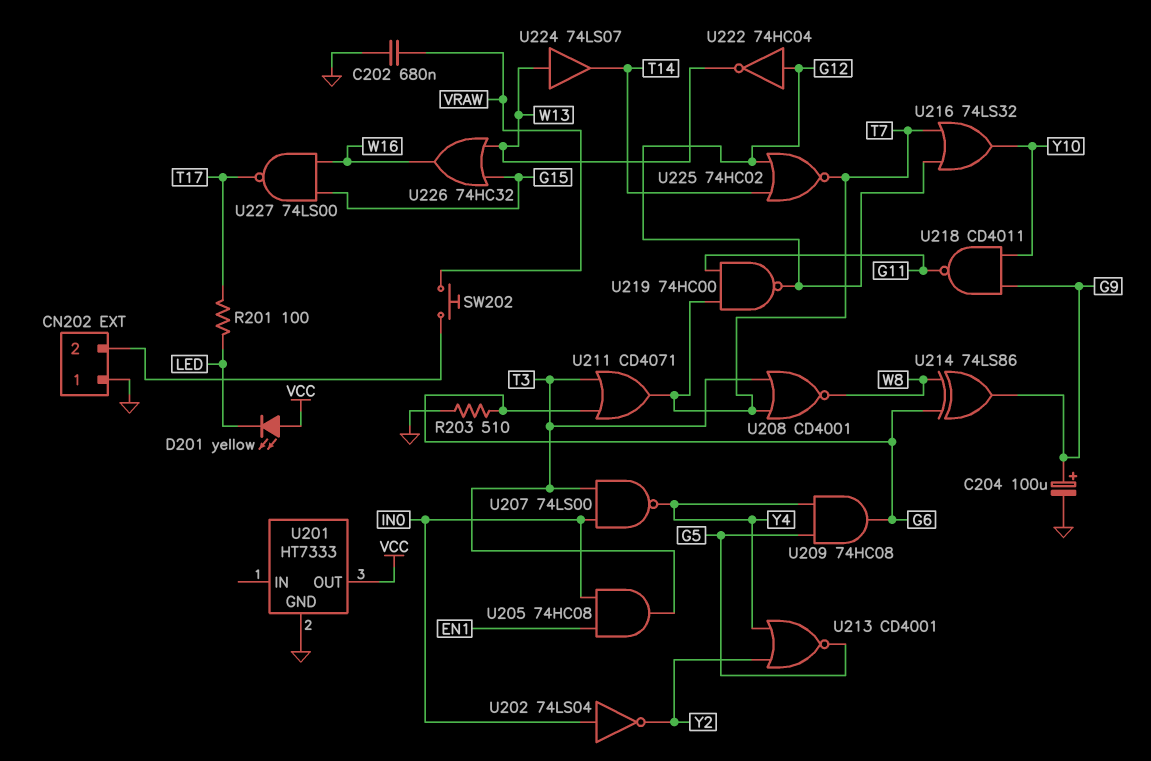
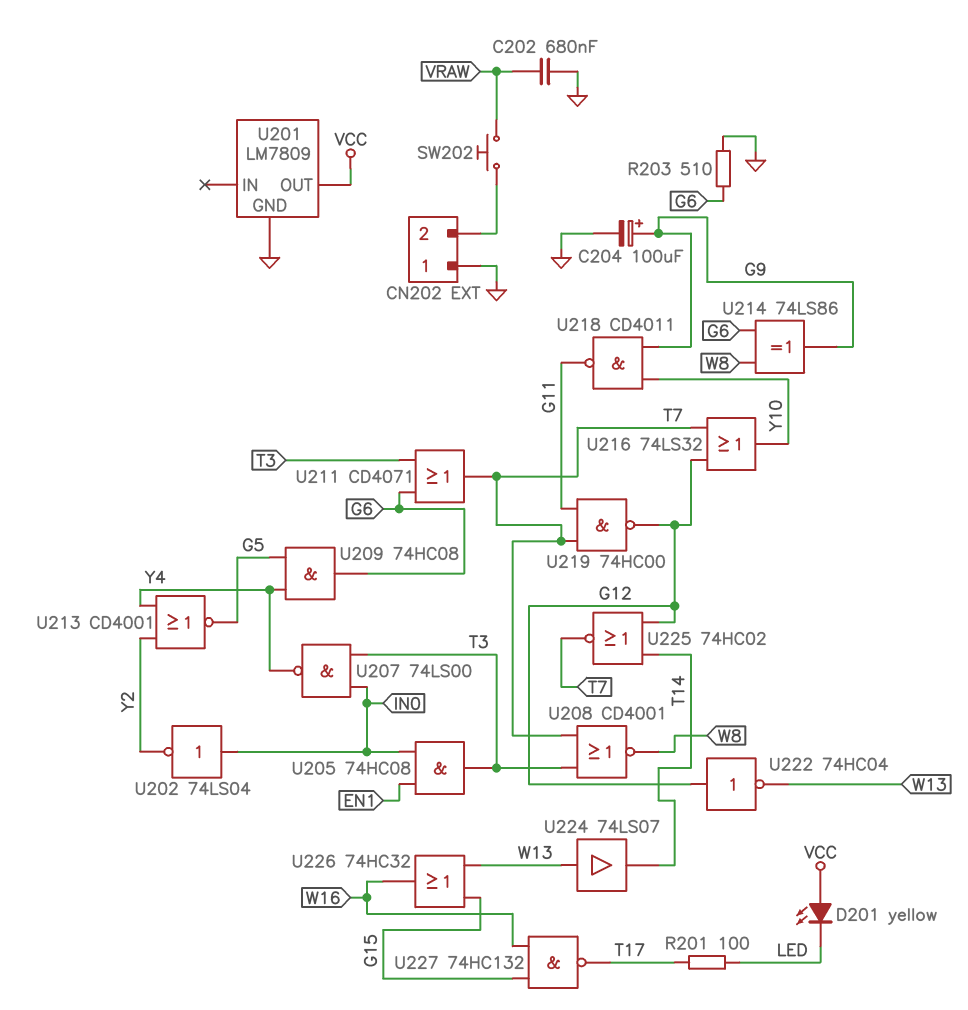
U201: HT7333 -> LM7809
U227: NAND 74LS00 (in G15, in W16, out T17) -> NAND 74HC132 (in G15, in W16, out T17)

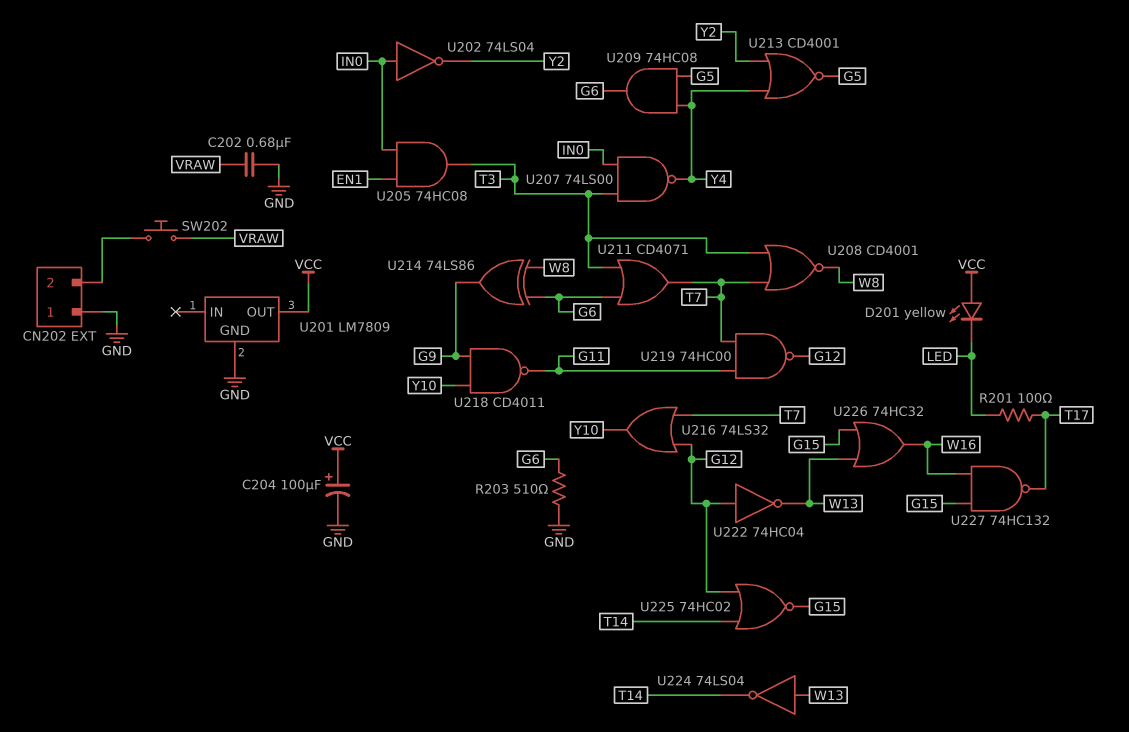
C204: 100uF (plus G9, minus GND) -> 100uF (plus VCC, minus GND)
U224: buffer 74LS07 (in W13, out T14) -> NOT 74LS04 (in W13, out T14)
U225: NOR 74HC02 (in G12, in T14, out T7) -> NOR 74HC02 (in G12, in T14, out G15)

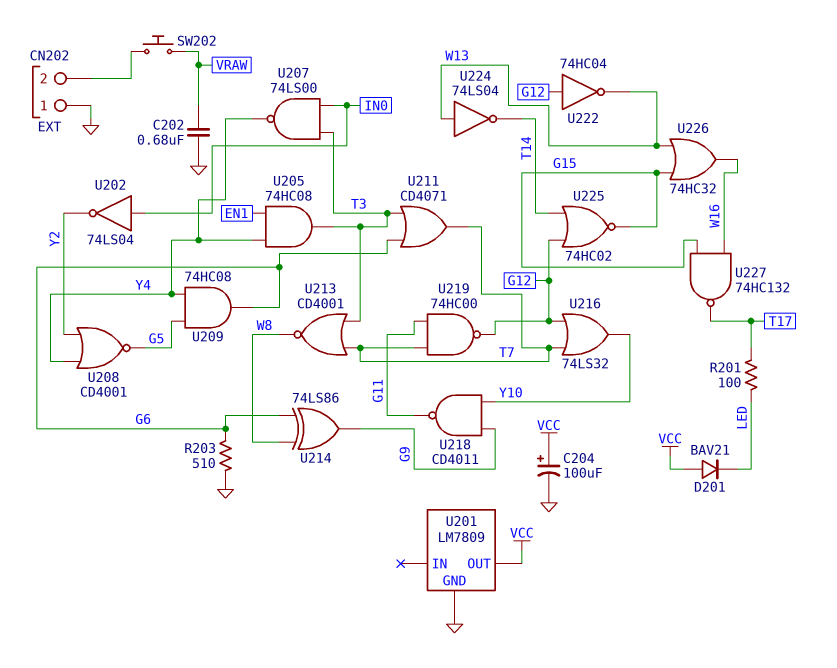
D201: LED yellow (A VCC, K LED) -> diode BAV21 (A VCC, K LED)
U205: AND 74HC08 (in EN1, in IN0, out T3) -> AND 74HC08 (in EN1, in Y4, out T3)
U208: NOR CD4001 (in T3, in T7, out W8) -> NOR CD4001 (in Y2, in Y4, out G5)
U213: NOR CD4001 (in Y2, in Y4, out G5) -> NOR CD4001 (in T3, in T7, out W8)

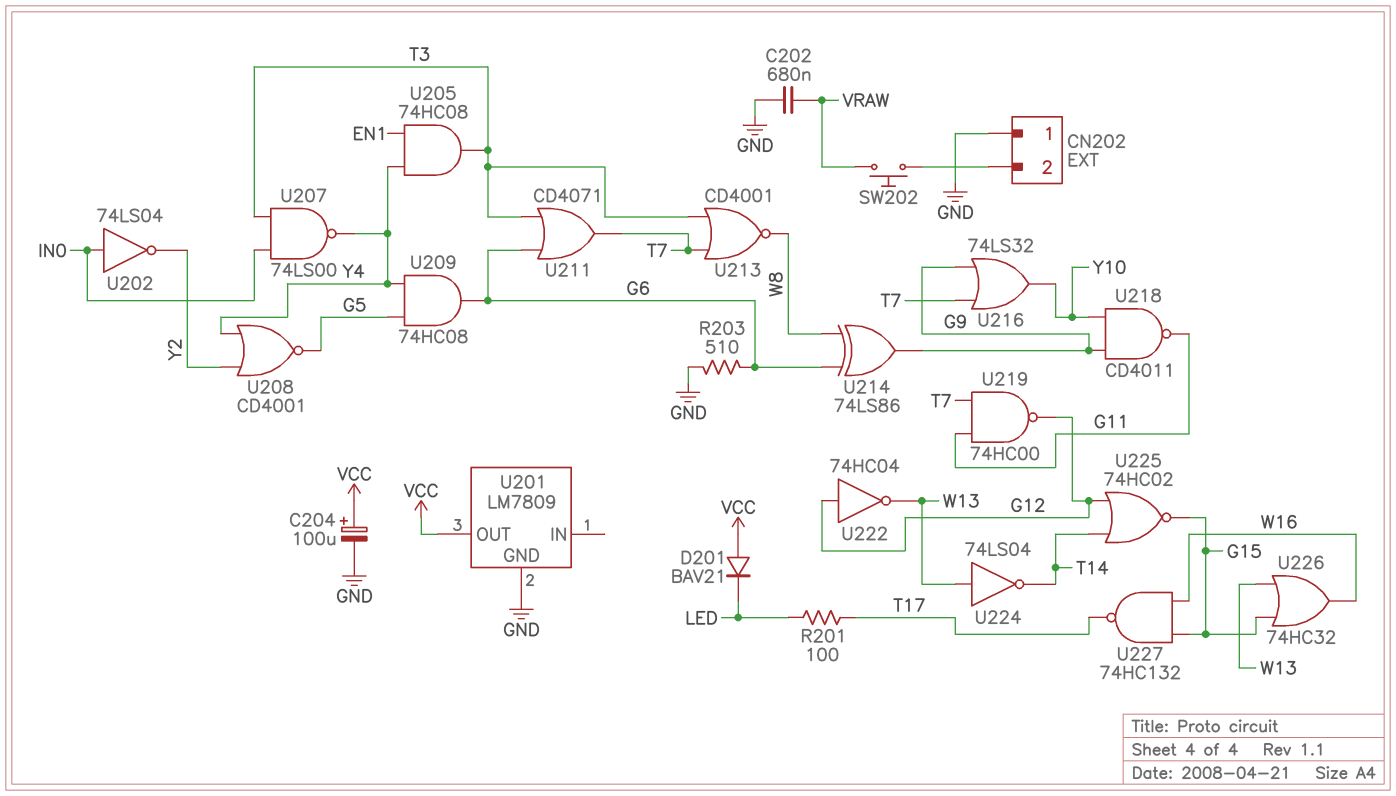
U216: OR 74LS32 (in G12, in T7, out Y10) -> OR 74LS32 (in G9, in T7, out Y10)

